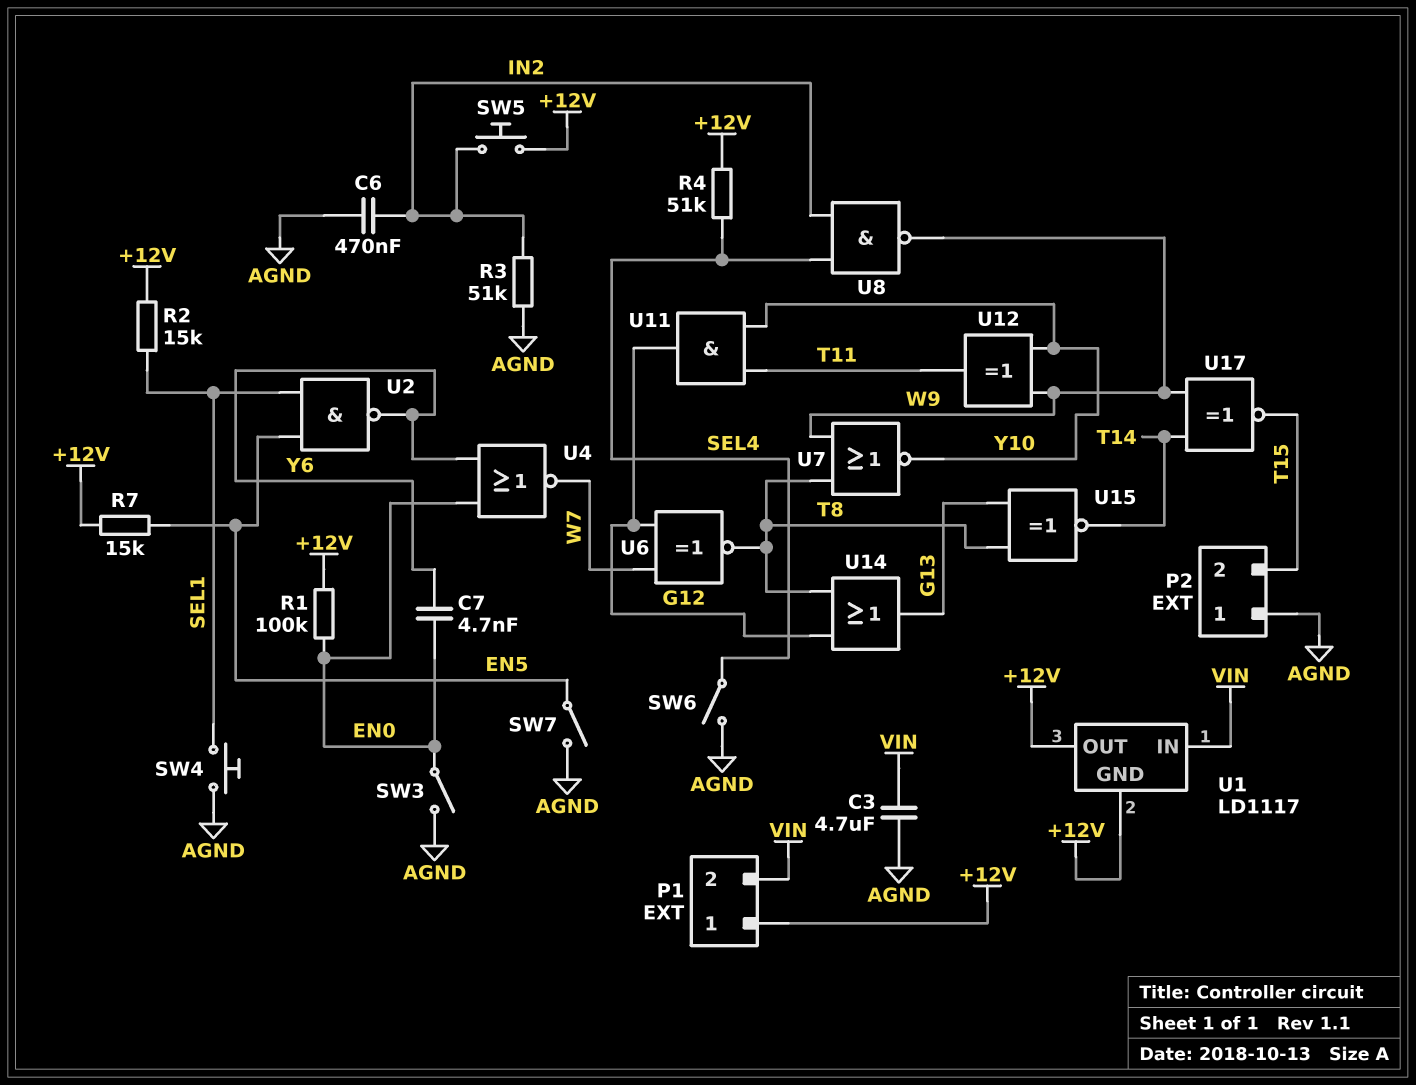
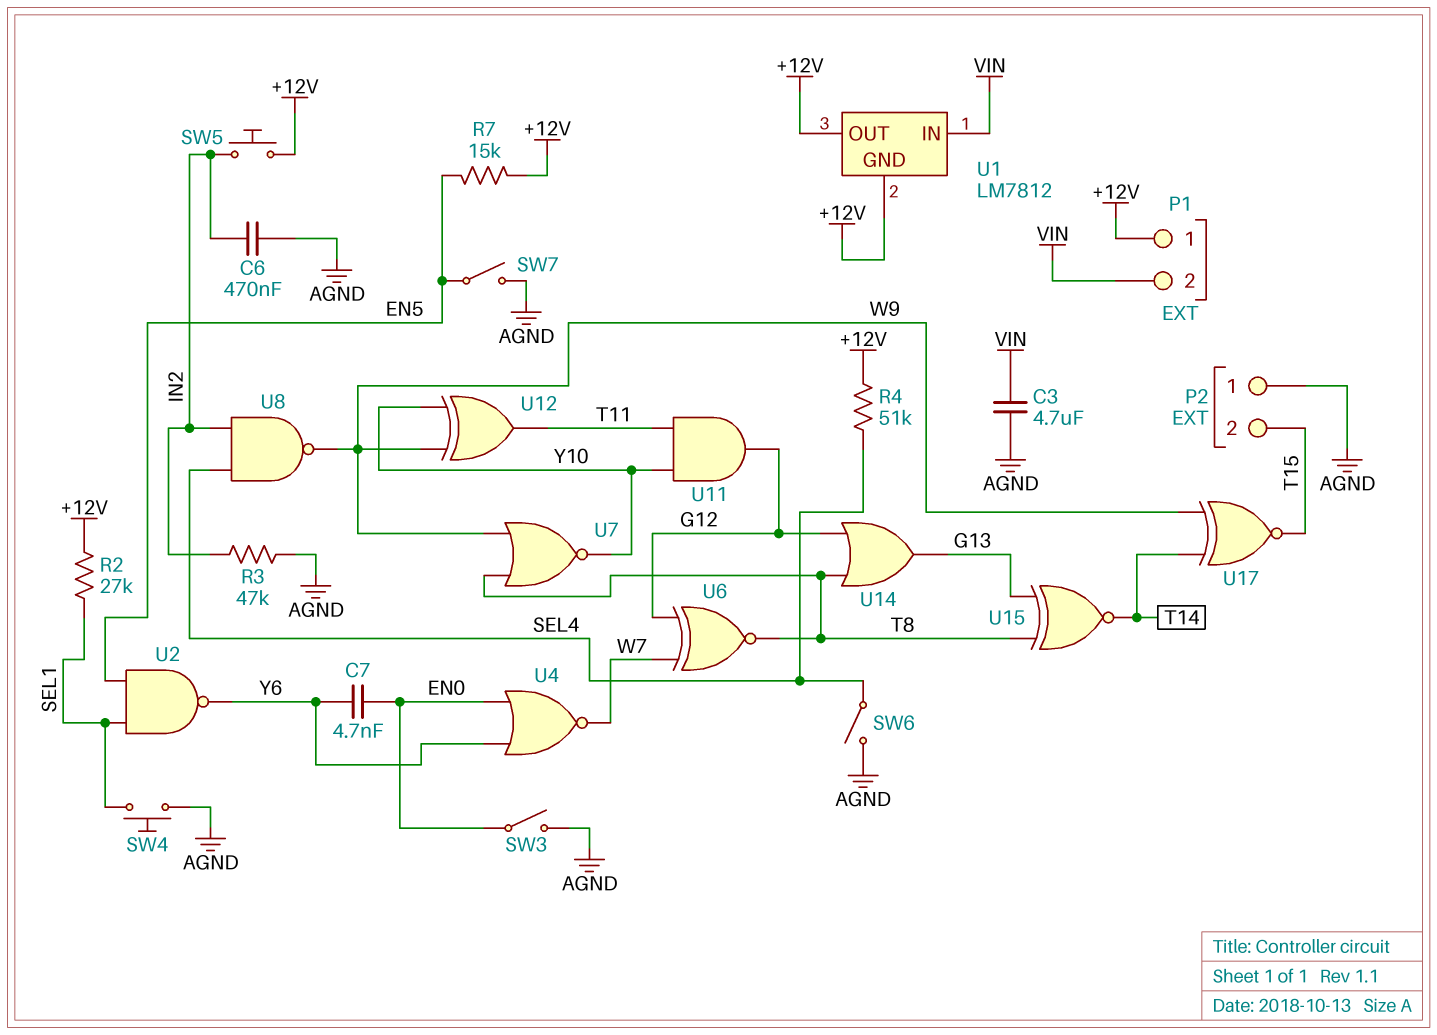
R1: 100k (+12V, EN0) -> none
R2: 15k (+12V, SEL1) -> 27k (+12V, SEL1)
R3: 51k (AGND, IN2) -> 47k (AGND, IN2)
U1: LD1117 -> LM7812

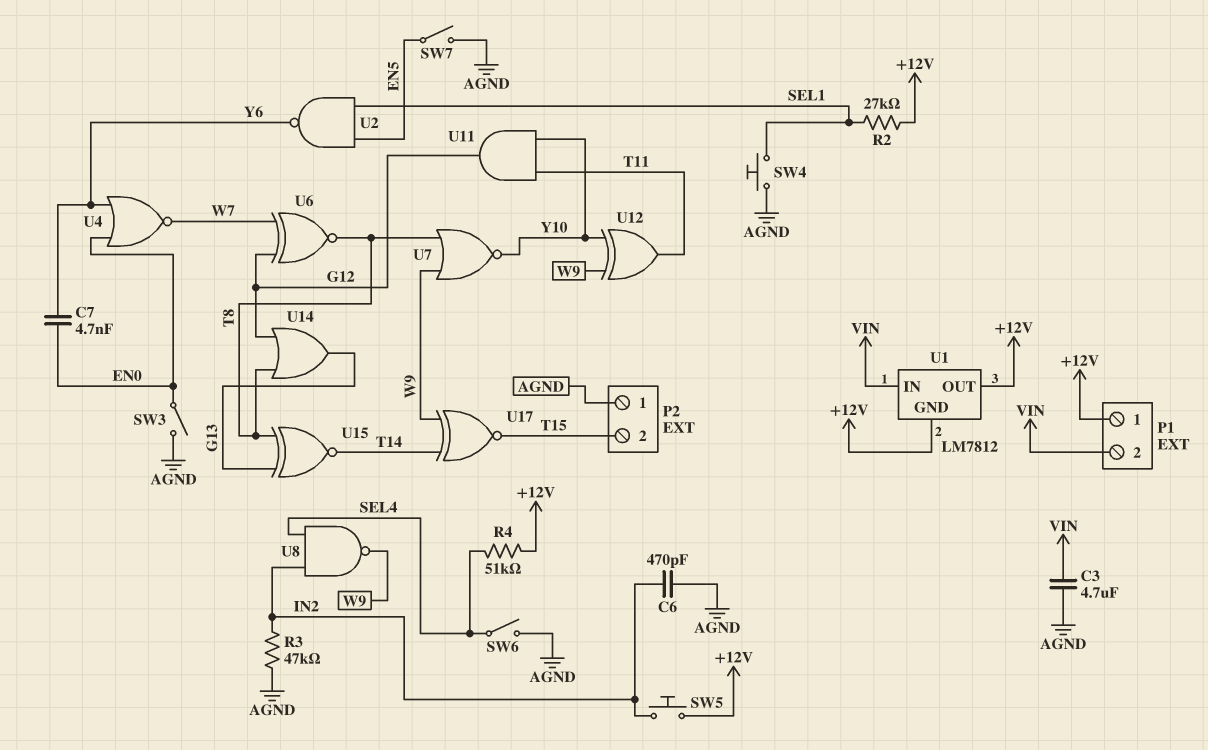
C6: 470nF (AGND, IN2) -> 470pF (AGND, IN2)
R7: 15k (+12V, EN5) -> none

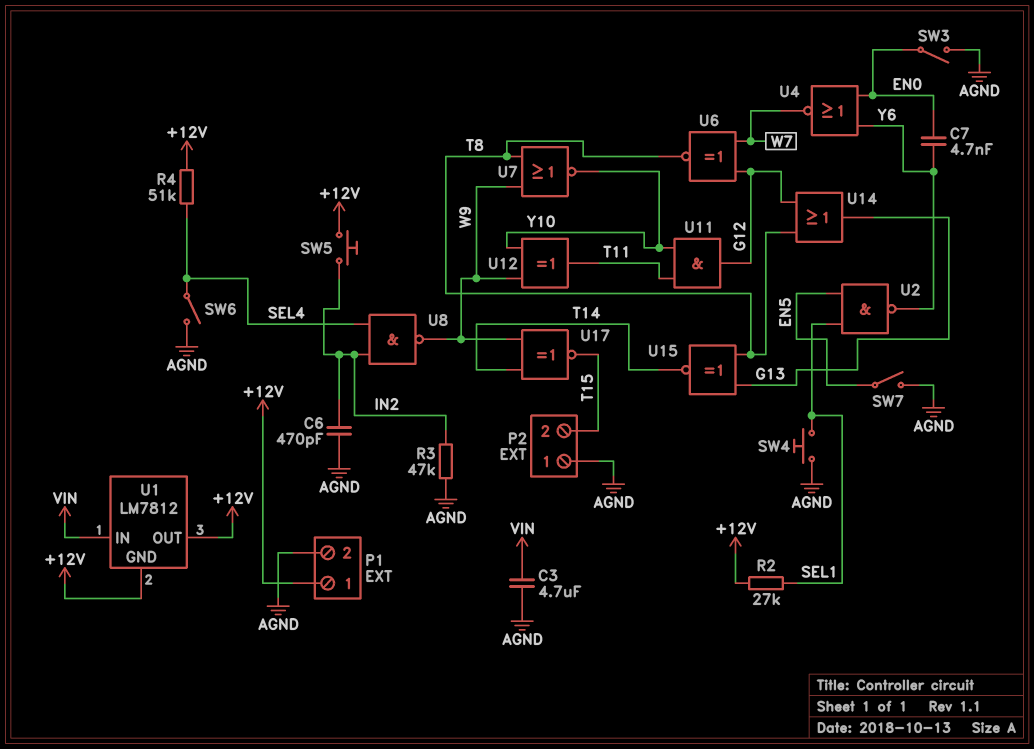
P1 pin 2: VIN -> AGND

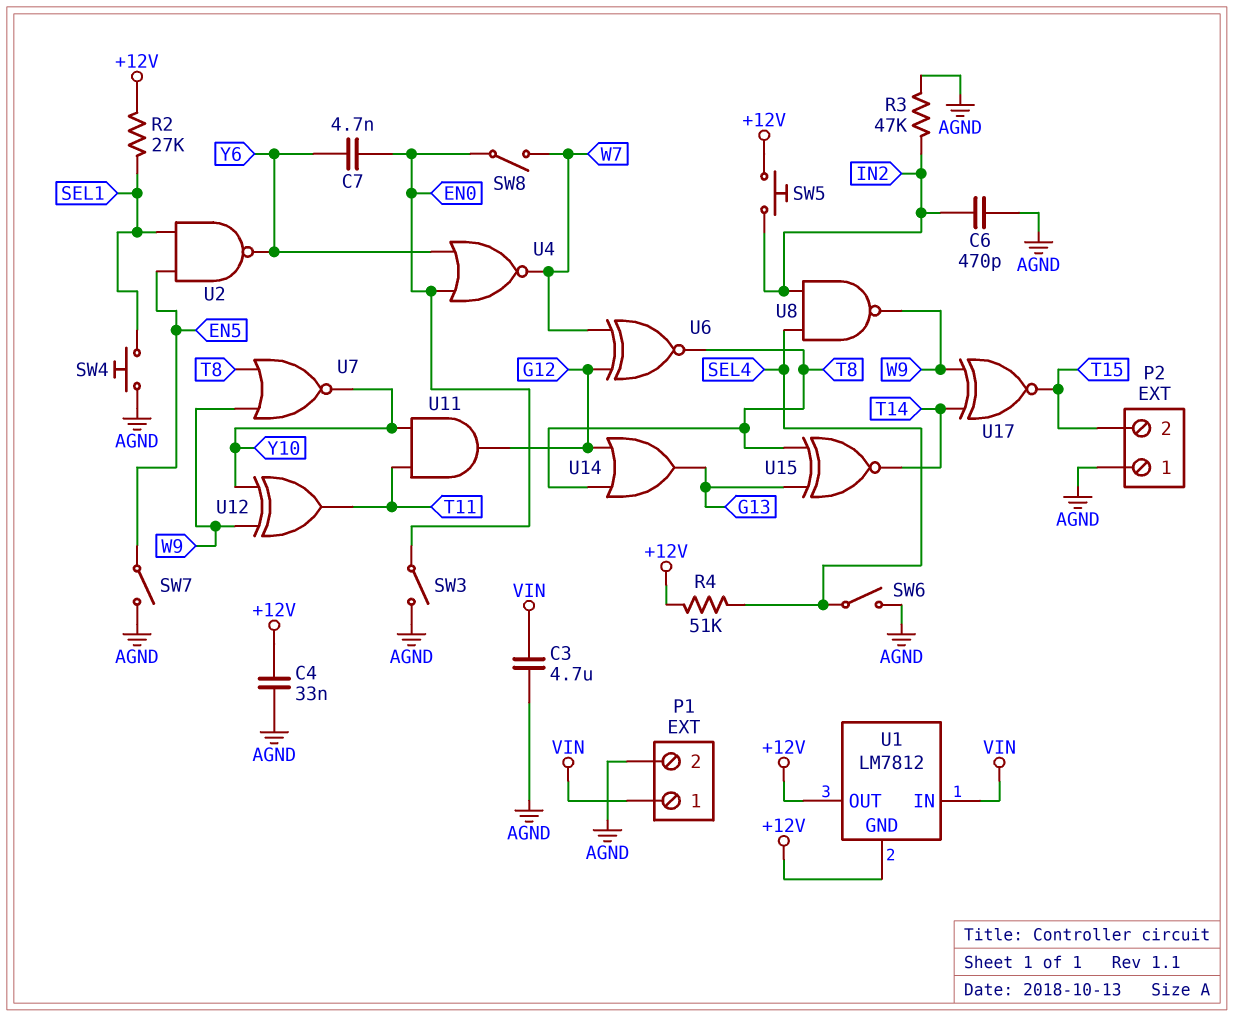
C4: none -> 33nF (+12V, AGND)
P1 pin 1: +12V -> VIN
SW8: none -> switch (EN0, W7)

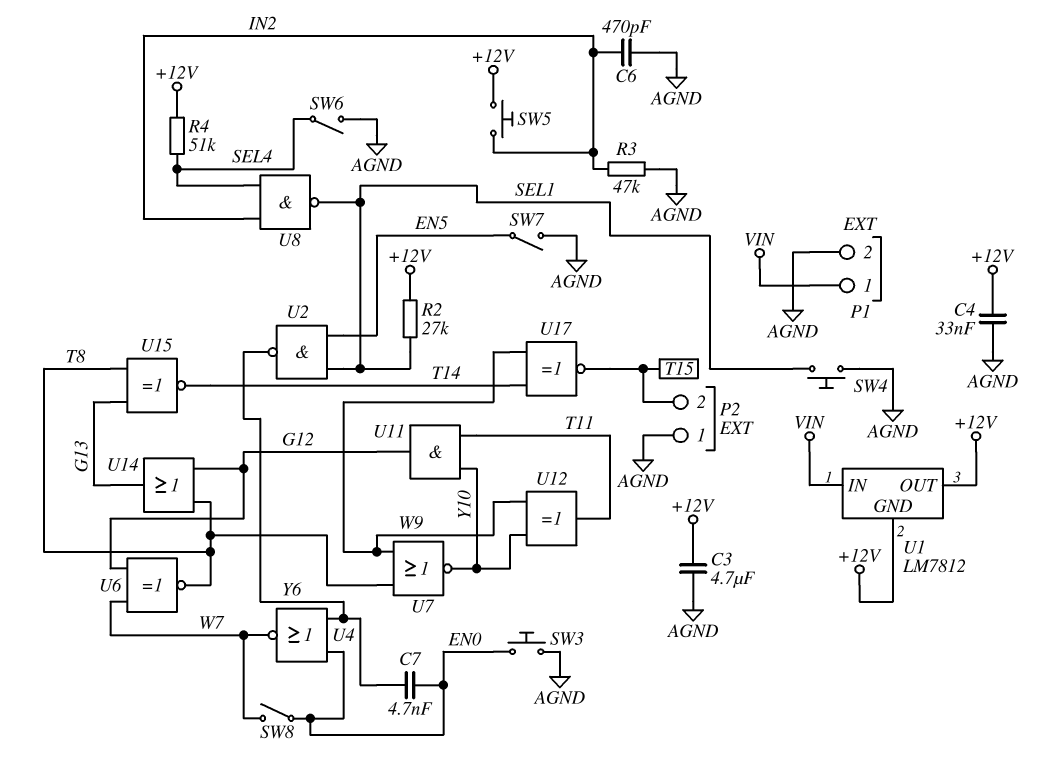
C3: 4.7uF (AGND, VIN) -> 4.7uF (+12V, AGND)
SW3: switch (AGND, EN0) -> button (AGND, EN0)
U8: NAND (in IN2, in SEL4, out W9) -> NAND (in IN2, in SEL4, out SEL1)

